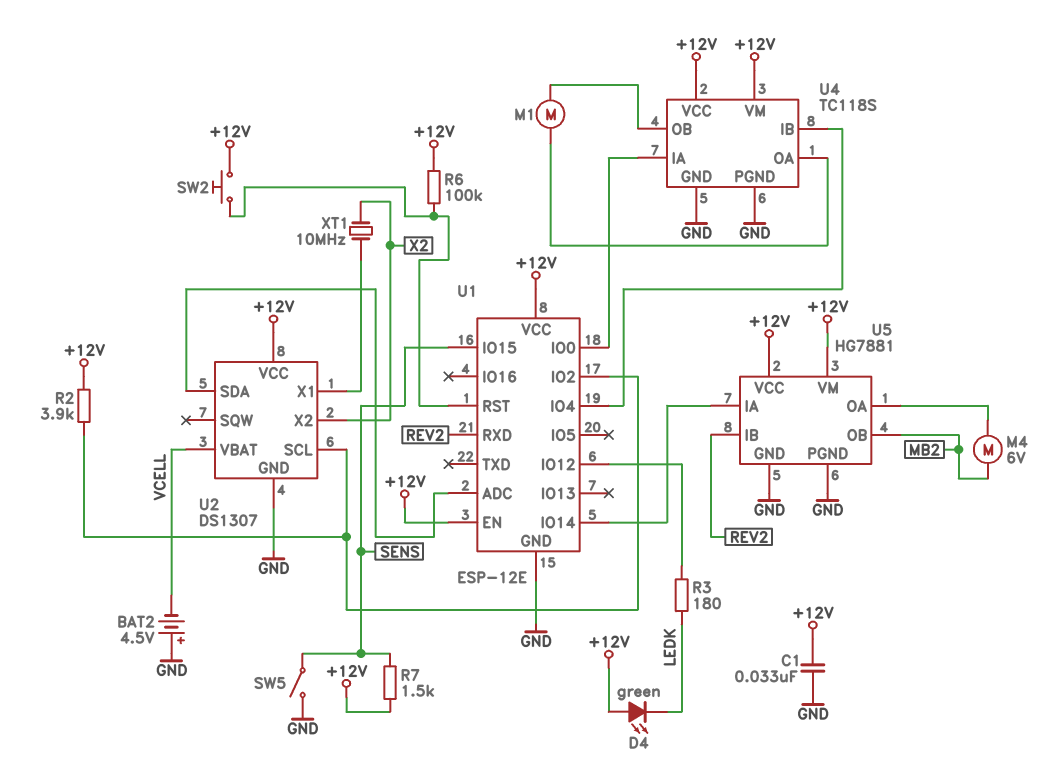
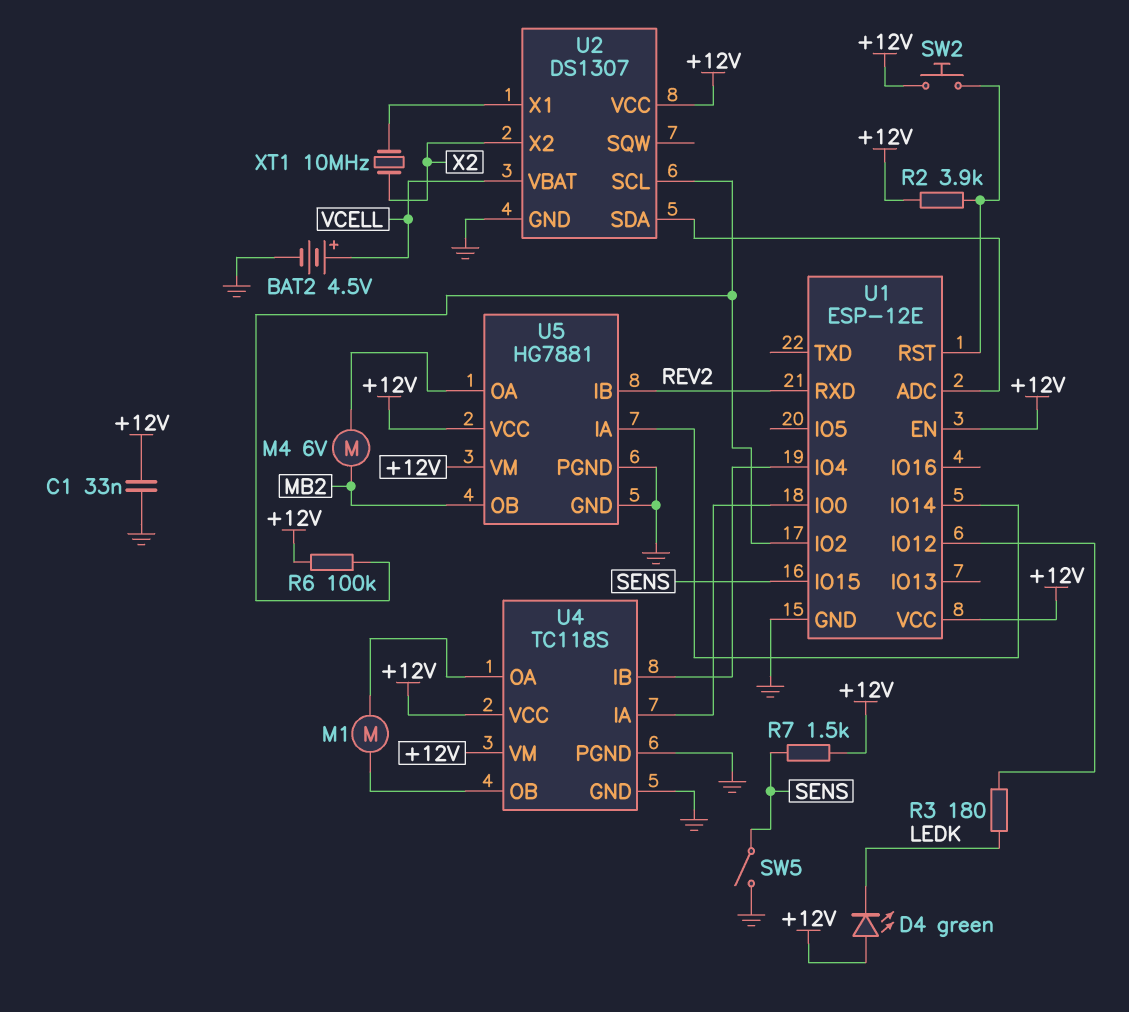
BAT2: 4.5V (plus GND, minus VCELL) -> 4.5V (plus VCELL, minus GND)
R2: 3.9k (+12V, U1/IO2) -> 3.9k (+12V, U1/RST)
R6: 100k (+12V, U1/RST) -> 100k (+12V, U1/IO2)

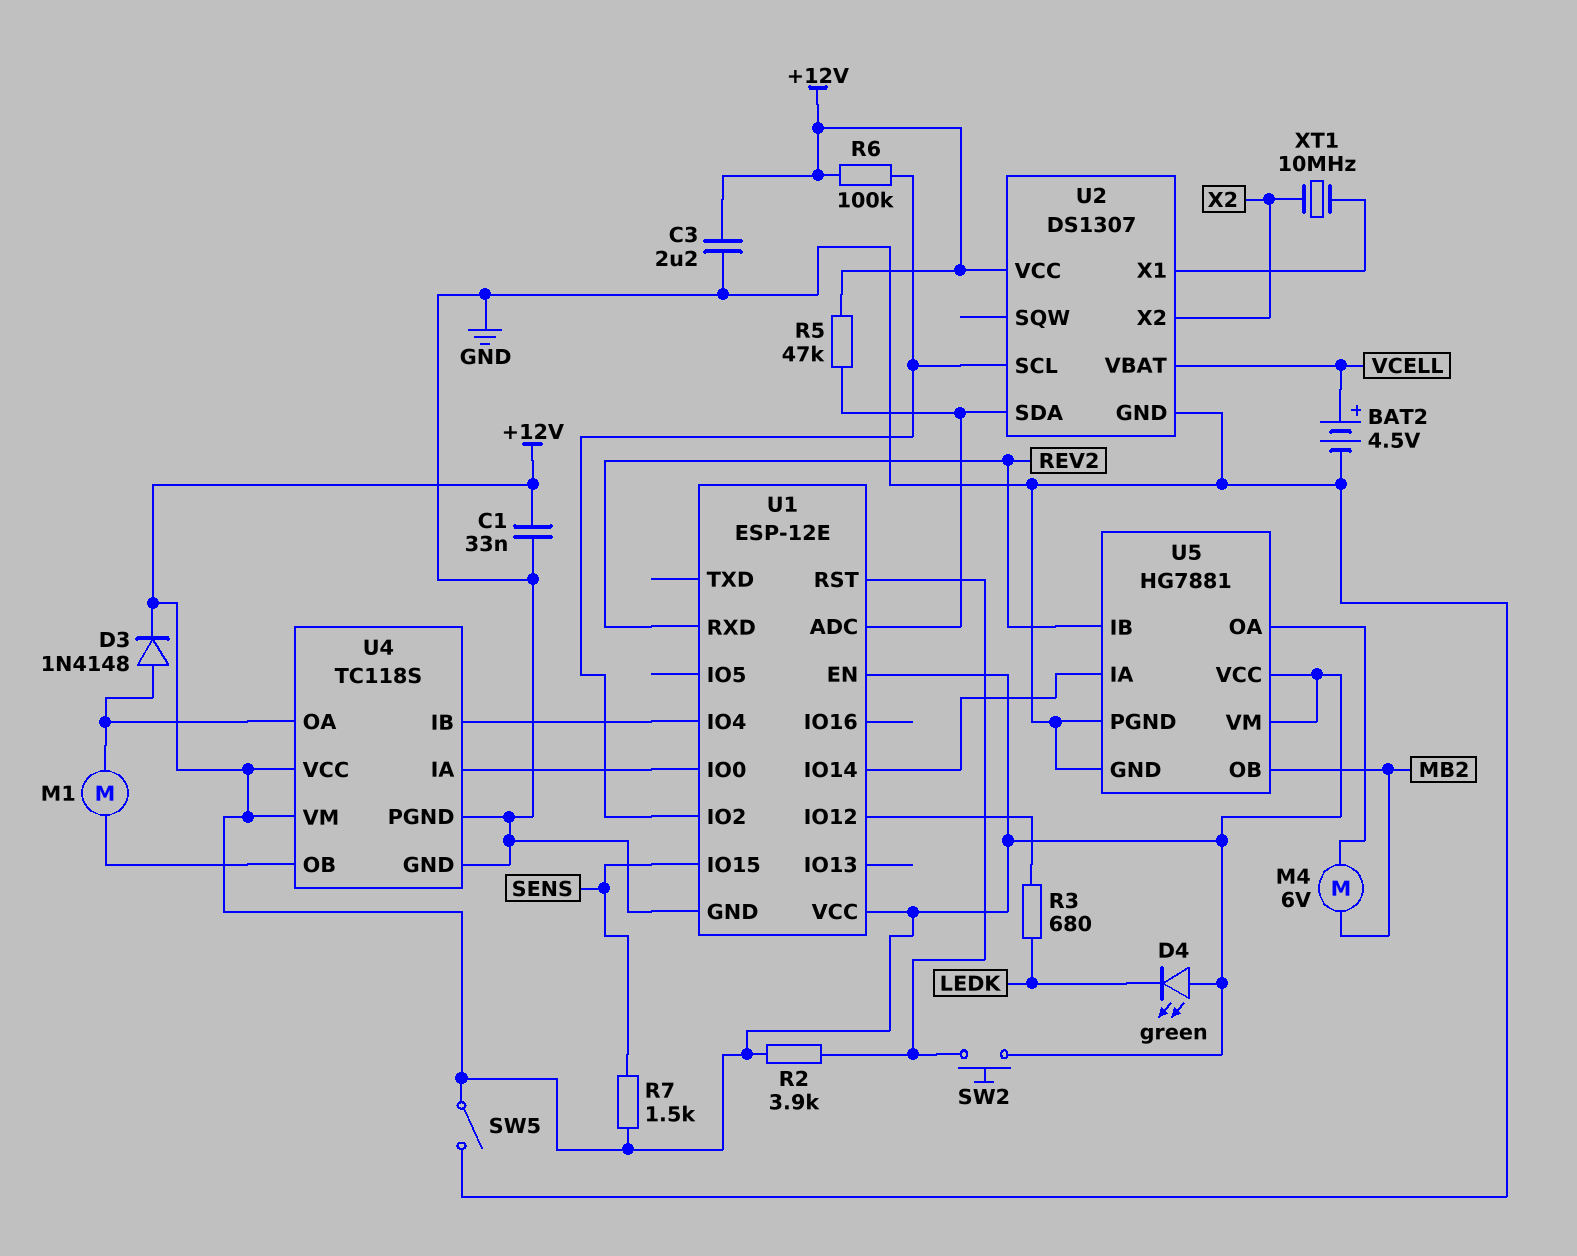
C3: none -> 2.2uF (+12V, GND)
D3: none -> diode 1N4148 (A U4/OA, K +12V)
R3: 180 (LEDK, U1/IO12) -> 680 (LEDK, U1/IO12)
R5: none -> 47k (+12V, U1/ADC)
SW5: switch (GND, SENS) -> switch (+12V, GND)

